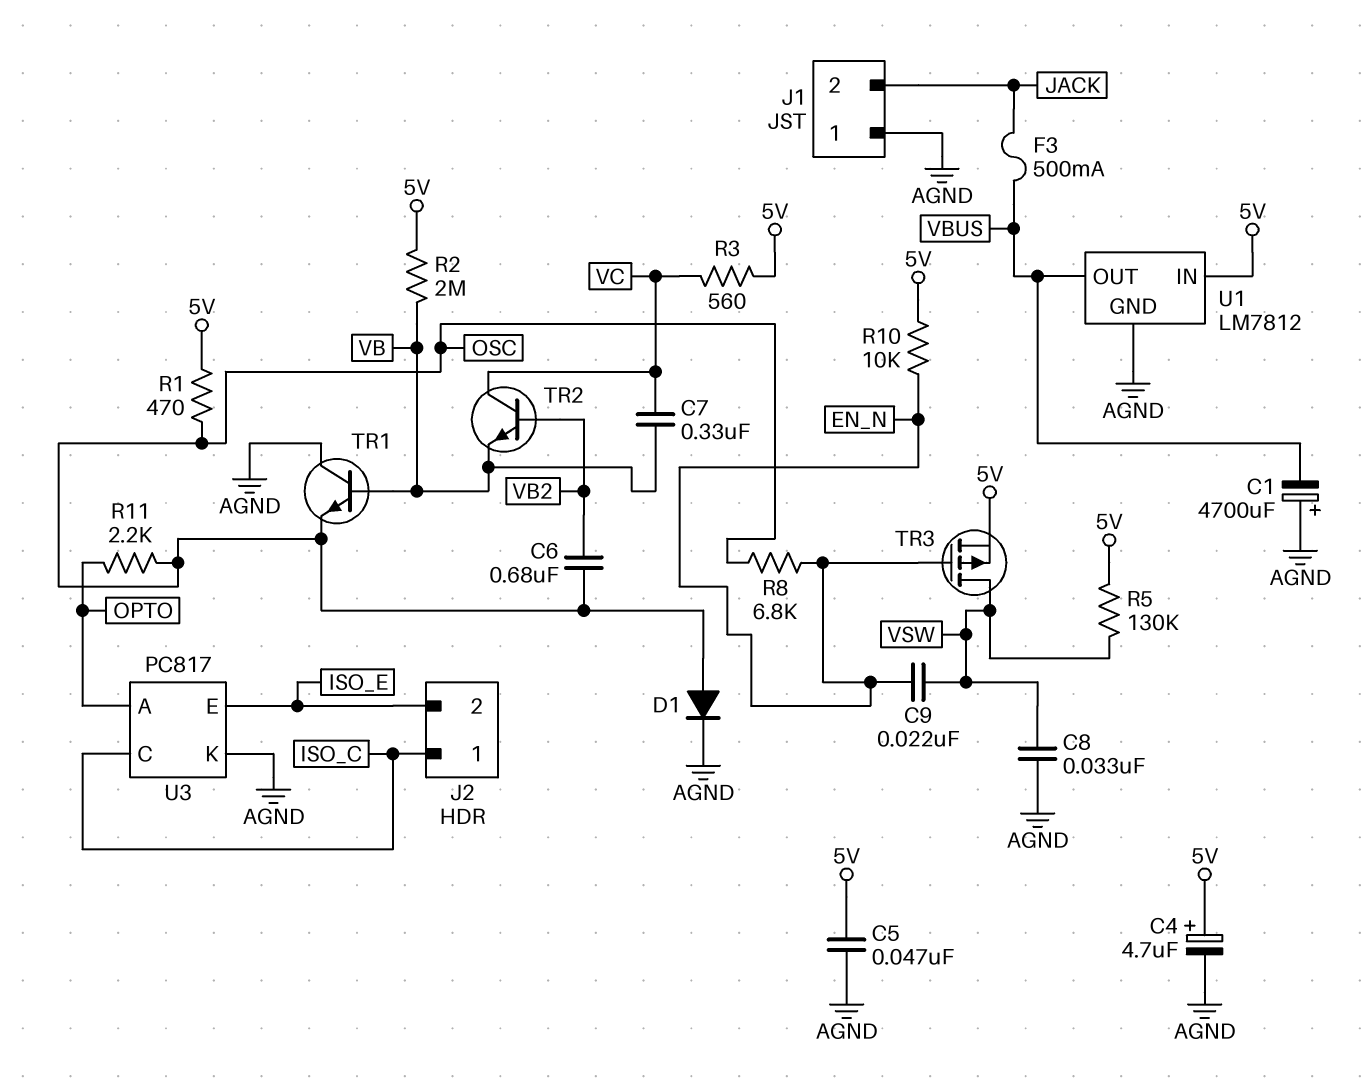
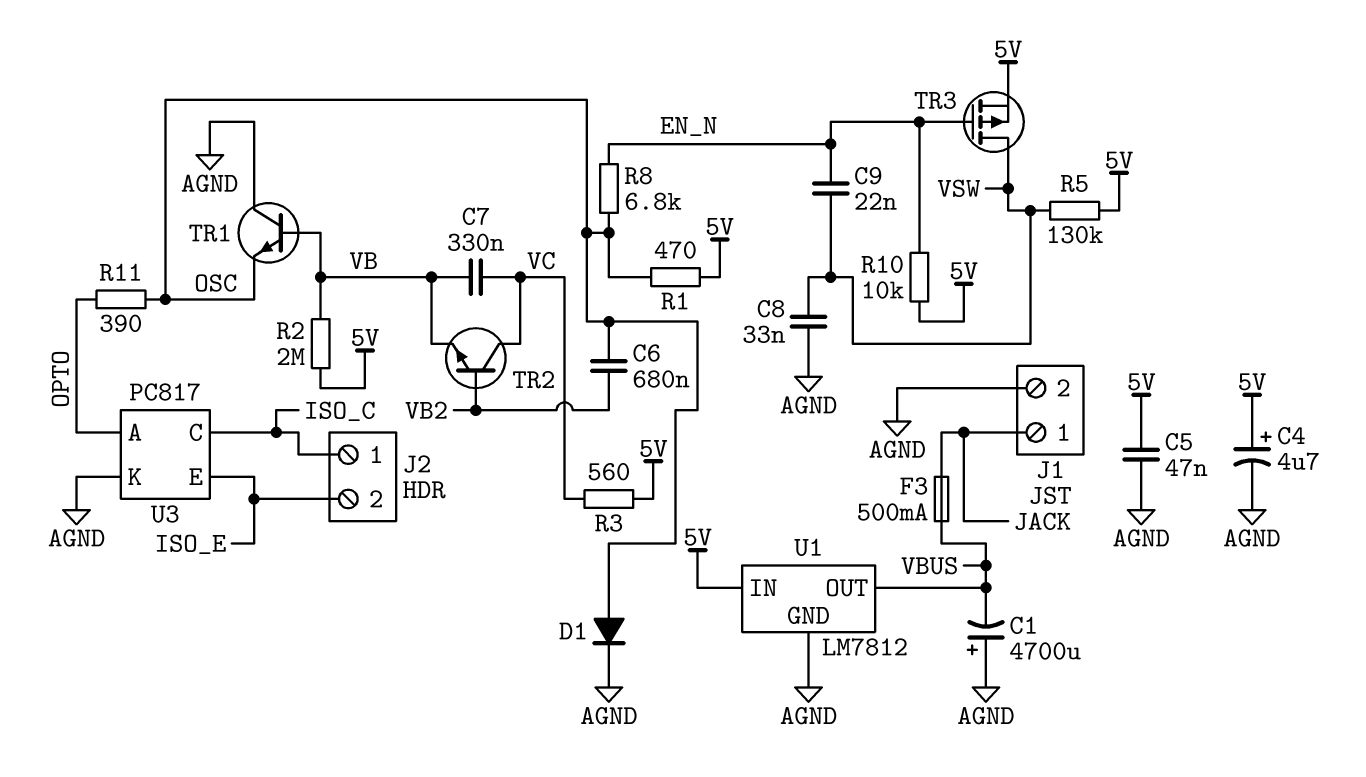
J1 pin 1: AGND -> JACK
J1 pin 2: JACK -> AGND
R11: 2.2k (OPTO, OSC) -> 390 (OPTO, OSC)

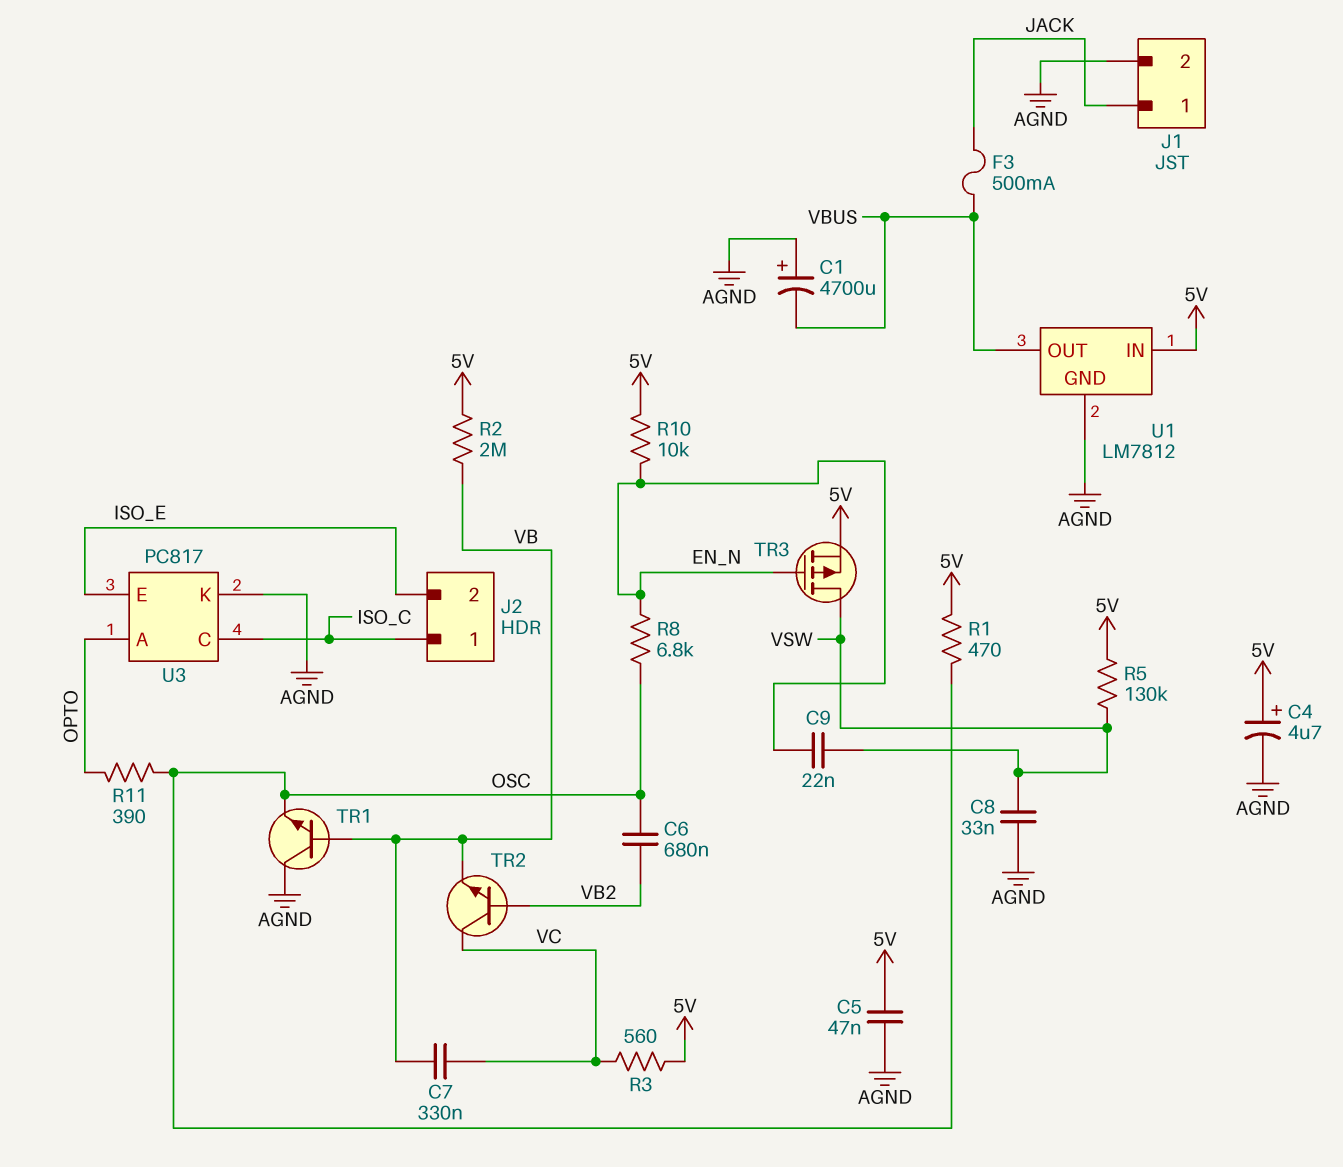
D1: diode (A OSC, K AGND) -> none

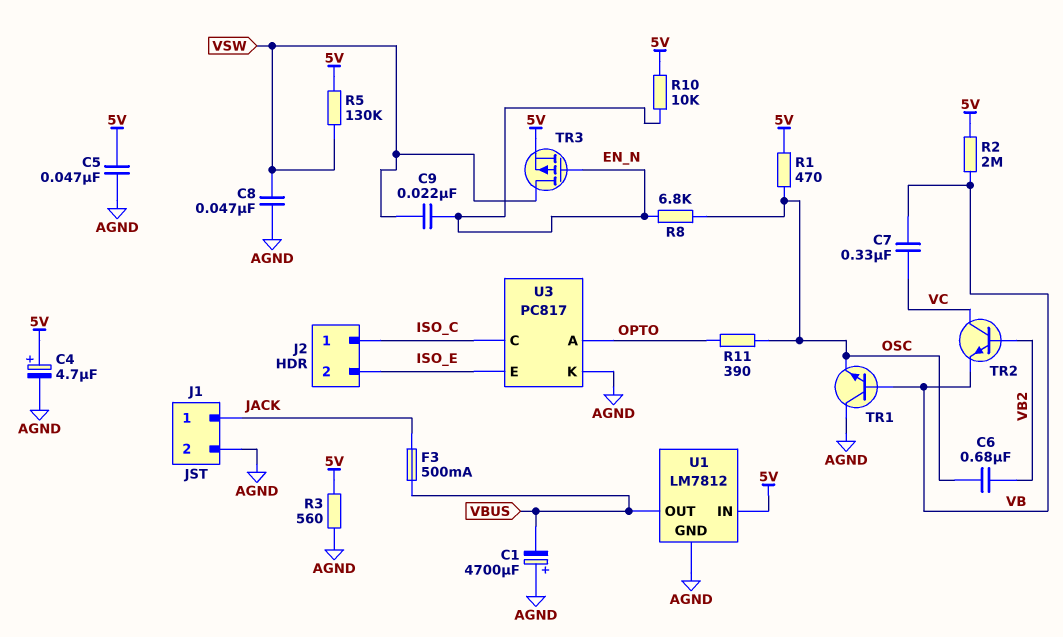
C8: 33nF (AGND, VSW) -> 47nF (AGND, VSW)
R3: 560 (5V, VC) -> 560 (5V, AGND)

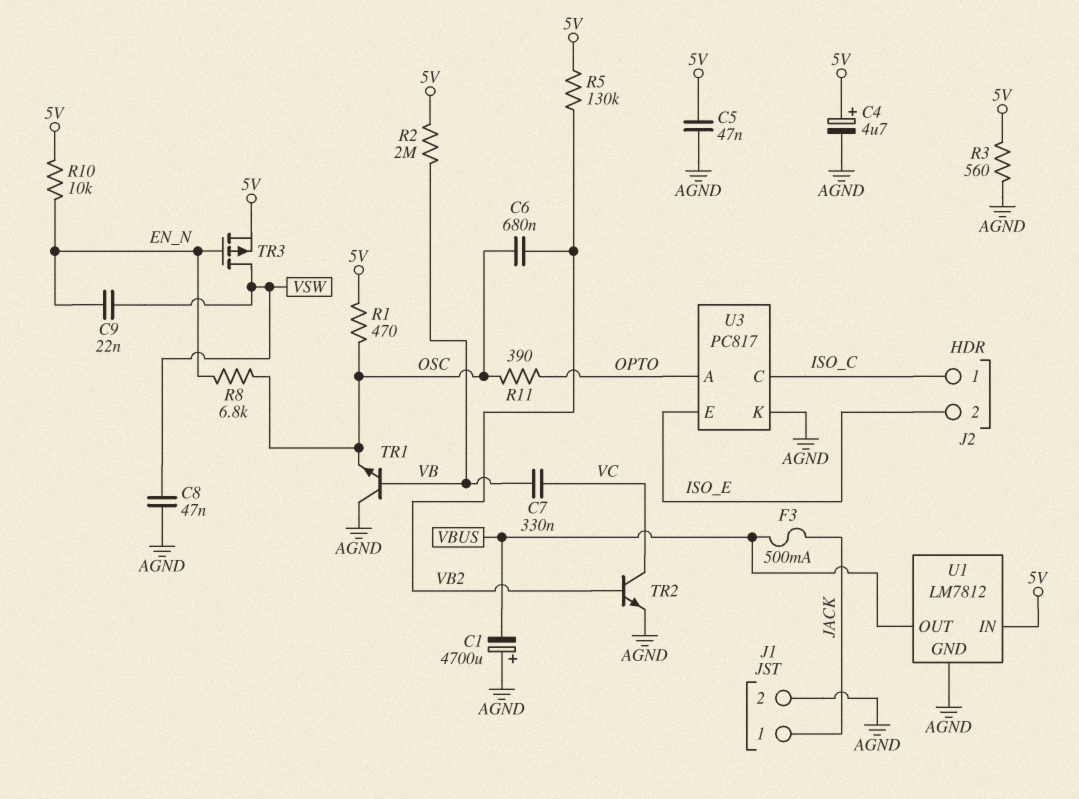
R5: 130k (5V, VSW) -> 130k (5V, VB2)
TR2: NPN (B VB2, C VC, E VB) -> NPN (B VB2, C VC, E AGND)

